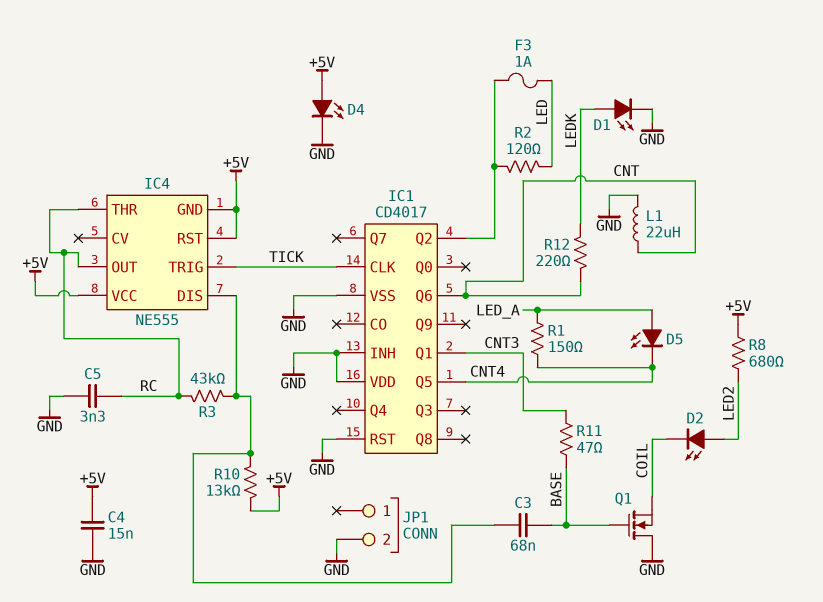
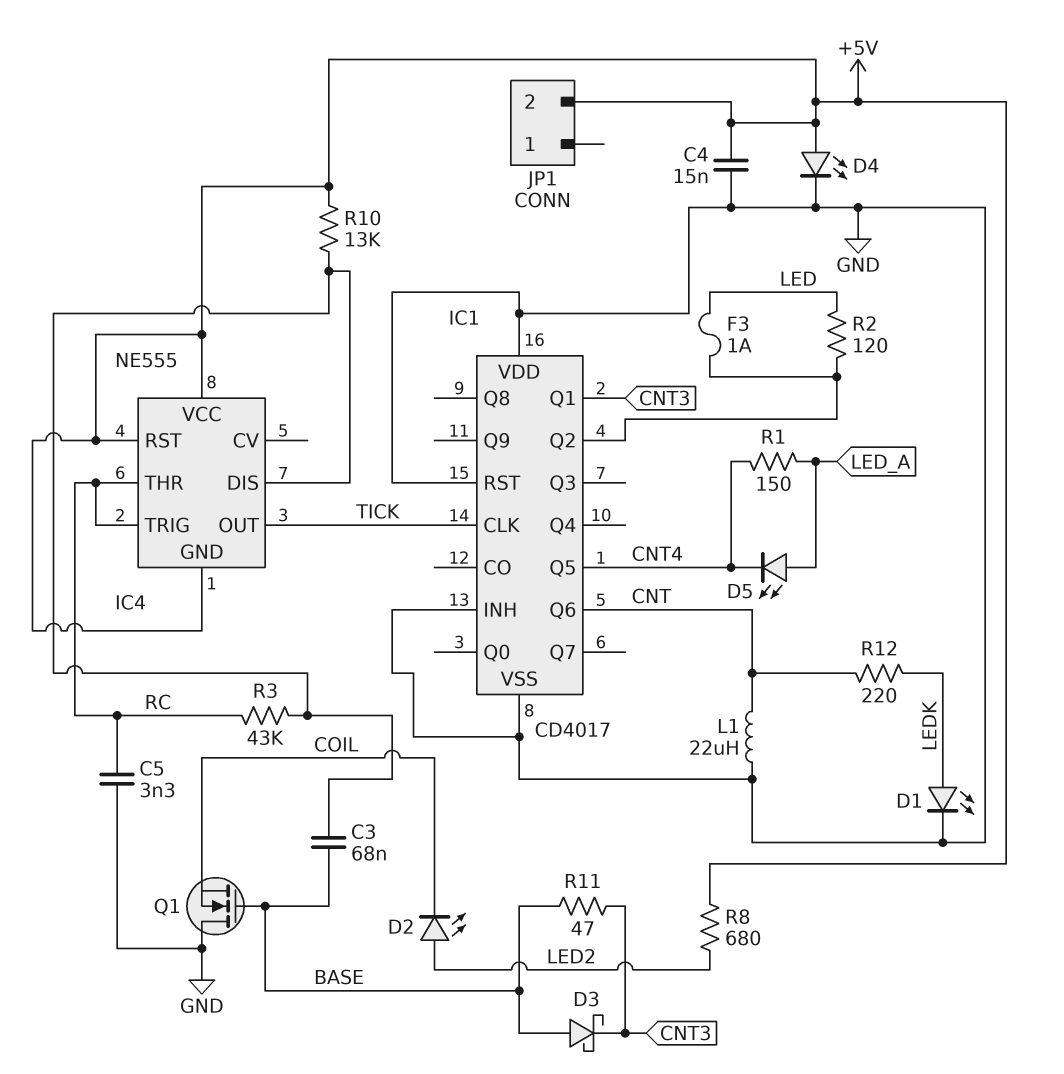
D3: none -> schottky (A BASE, K CNT3)
IC4 pin OUT: RC -> TICK
IC4 pin TRIG: TICK -> RC
JP1 pin 2: GND -> +5V

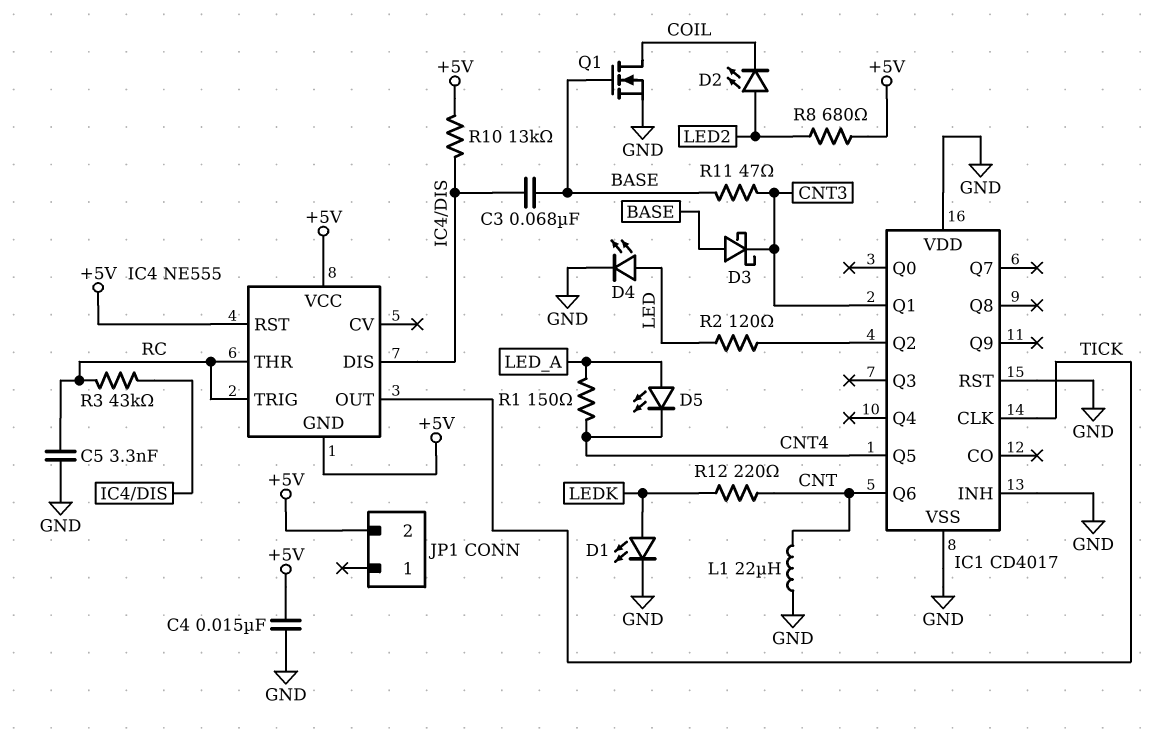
D4: LED (A +5V, K GND) -> LED (A LED, K GND)
F3: 1A (IC1/Q2, LED) -> none
Q1: NMOS (G BASE, D GND, S COIL) -> NMOS (G BASE, D COIL, S GND)

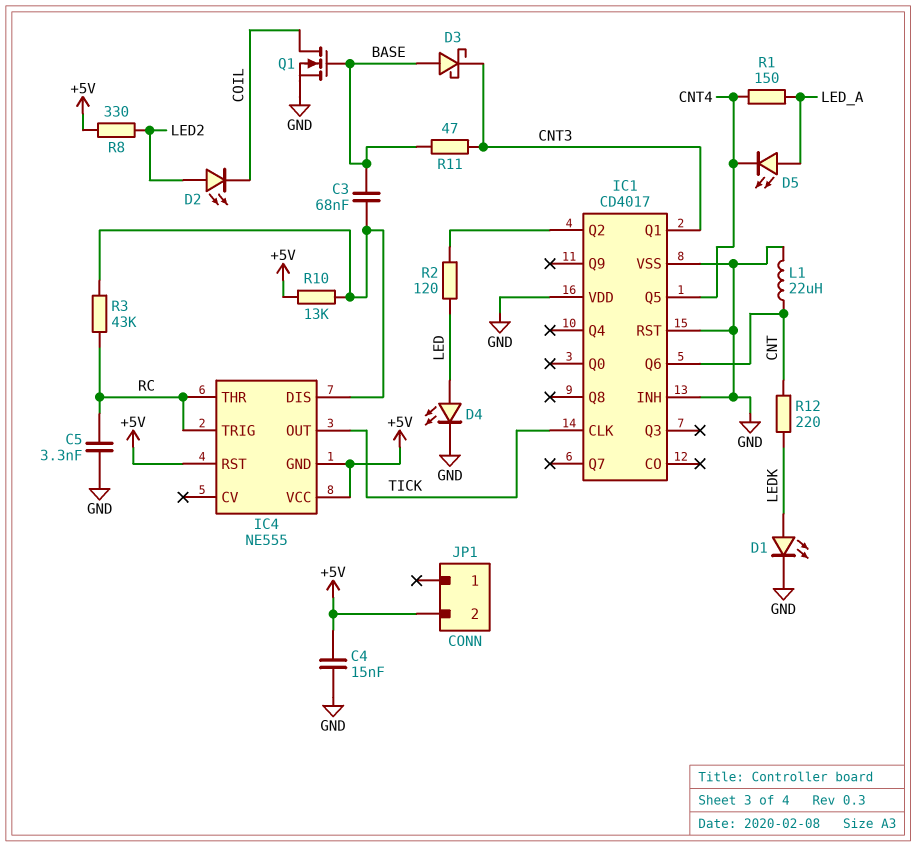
R8: 680 (+5V, LED2) -> 330 (+5V, LED2)

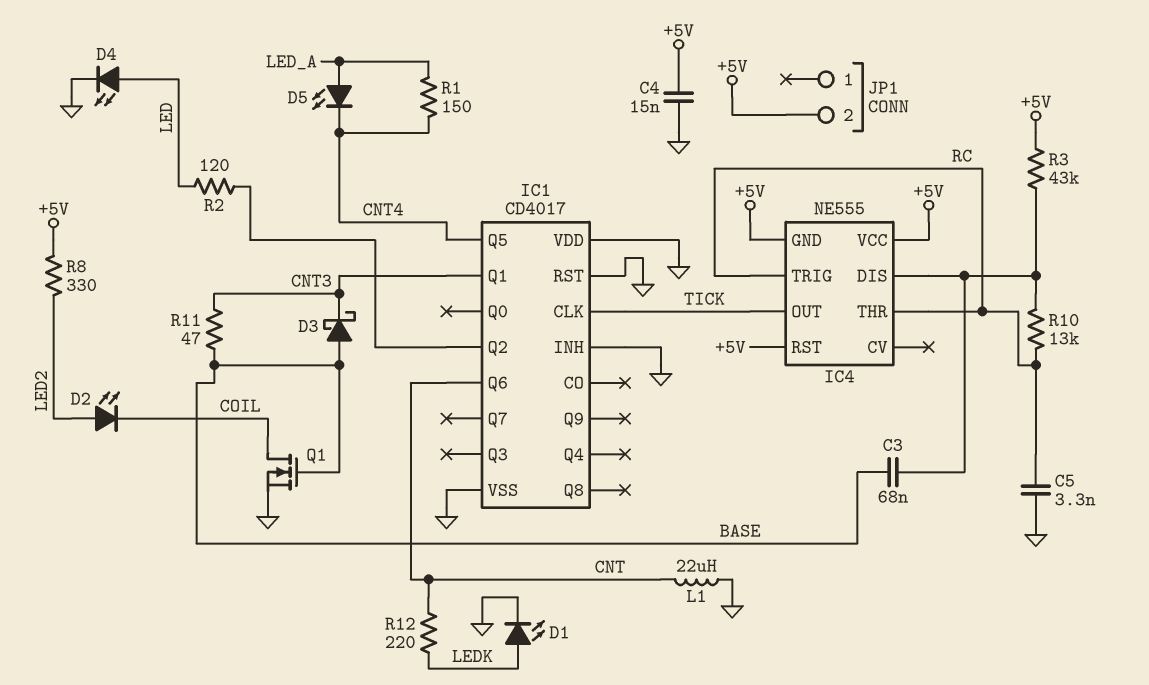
R3: 43k (IC4/DIS, RC) -> 43k (+5V, IC4/DIS)
R10: 13k (+5V, IC4/DIS) -> 13k (IC4/DIS, RC)

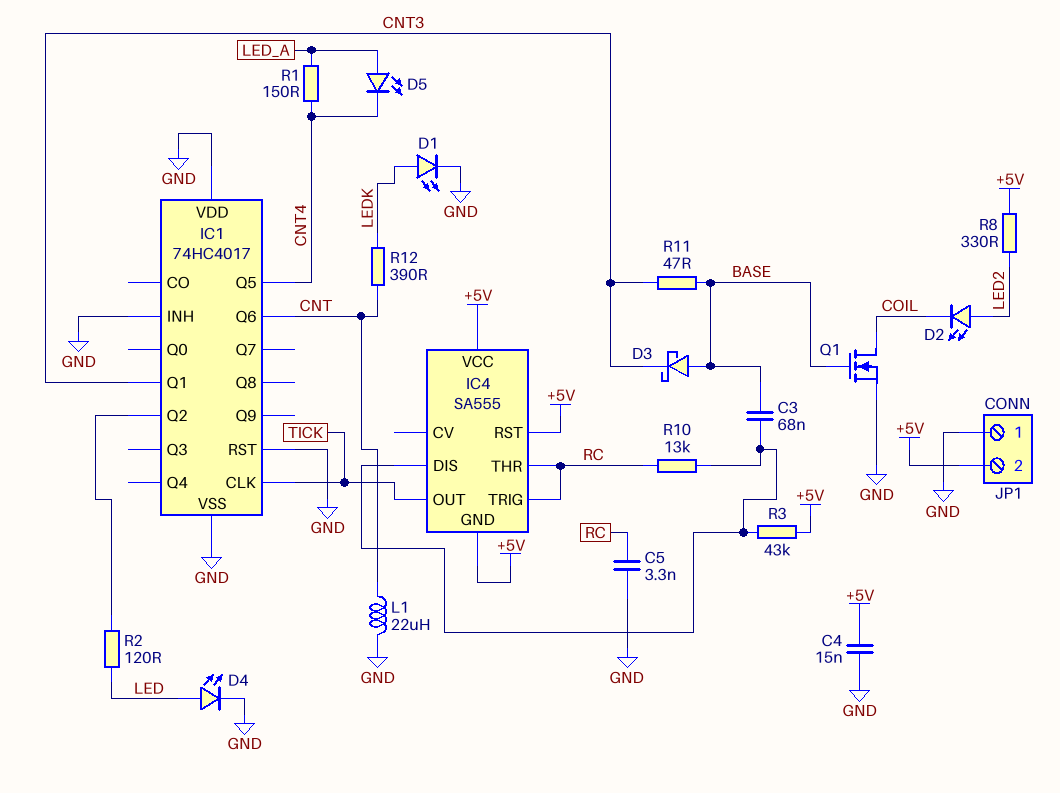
IC1: CD4017 -> 74HC4017
IC4: NE555 -> SA555
JP1 pin 1: none -> GND
R12: 220 (CNT, LEDK) -> 390 (CNT, LEDK)

